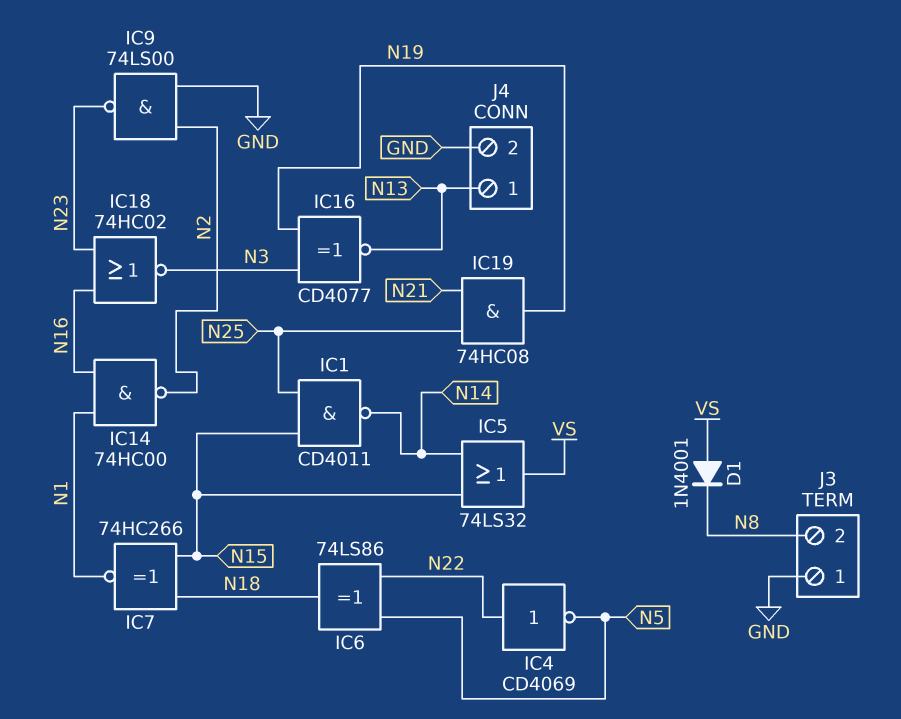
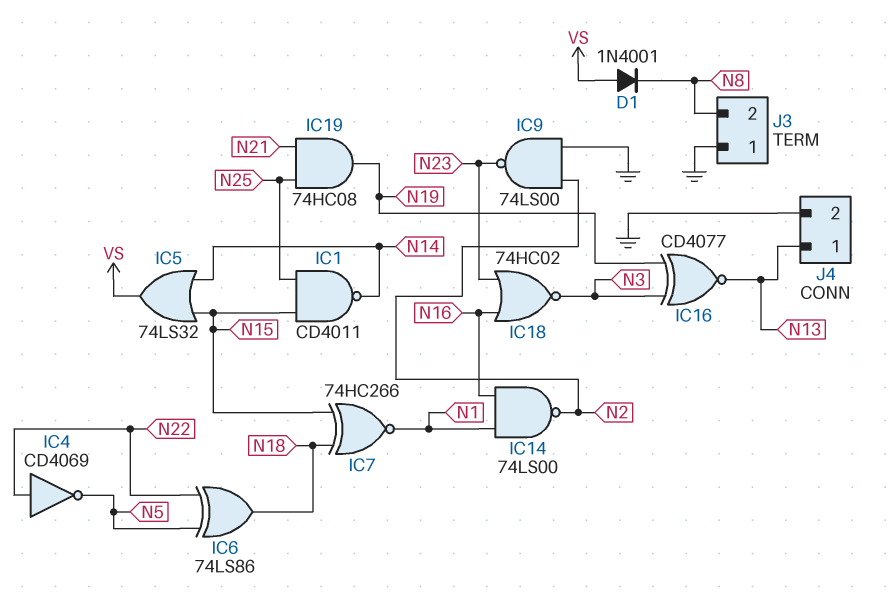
IC14: NAND 74HC00 (in N1, in N16, out N2) -> NAND 74LS00 (in N1, in N16, out N2)

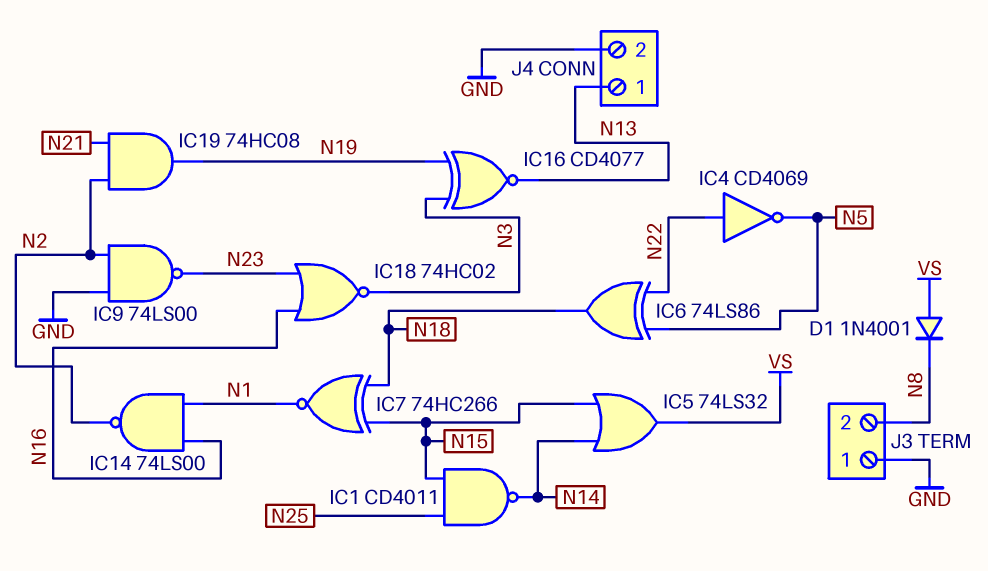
IC19: AND 74HC08 (in N21, in N25, out N19) -> AND 74HC08 (in N2, in N21, out N19)

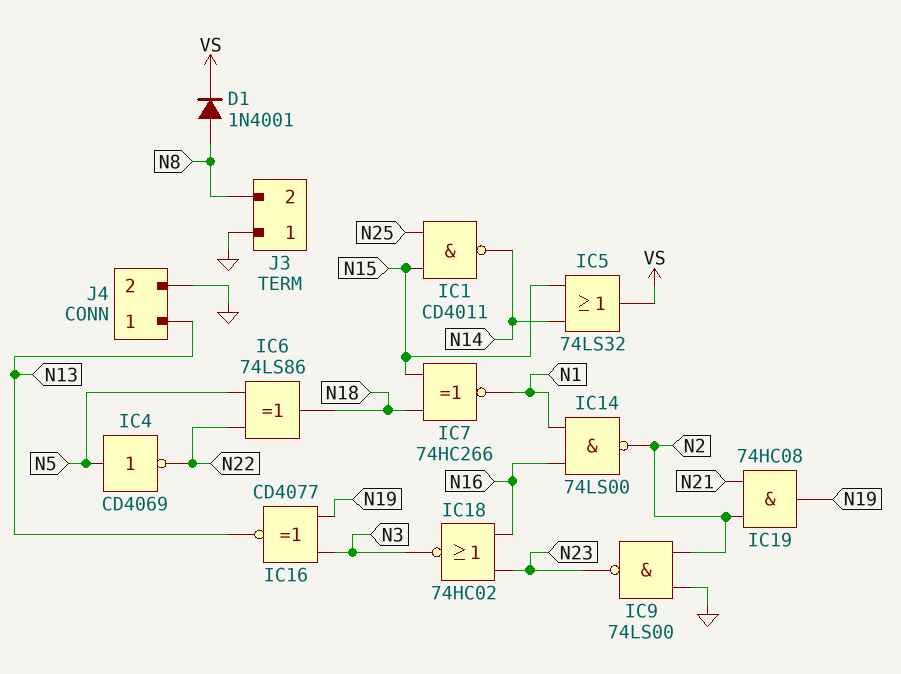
D1: diode 1N4001 (A VS, K N8) -> diode 1N4001 (A N8, K VS)
IC4: NOT CD4069 (in N22, out N5) -> NOT CD4069 (in N5, out N22)

